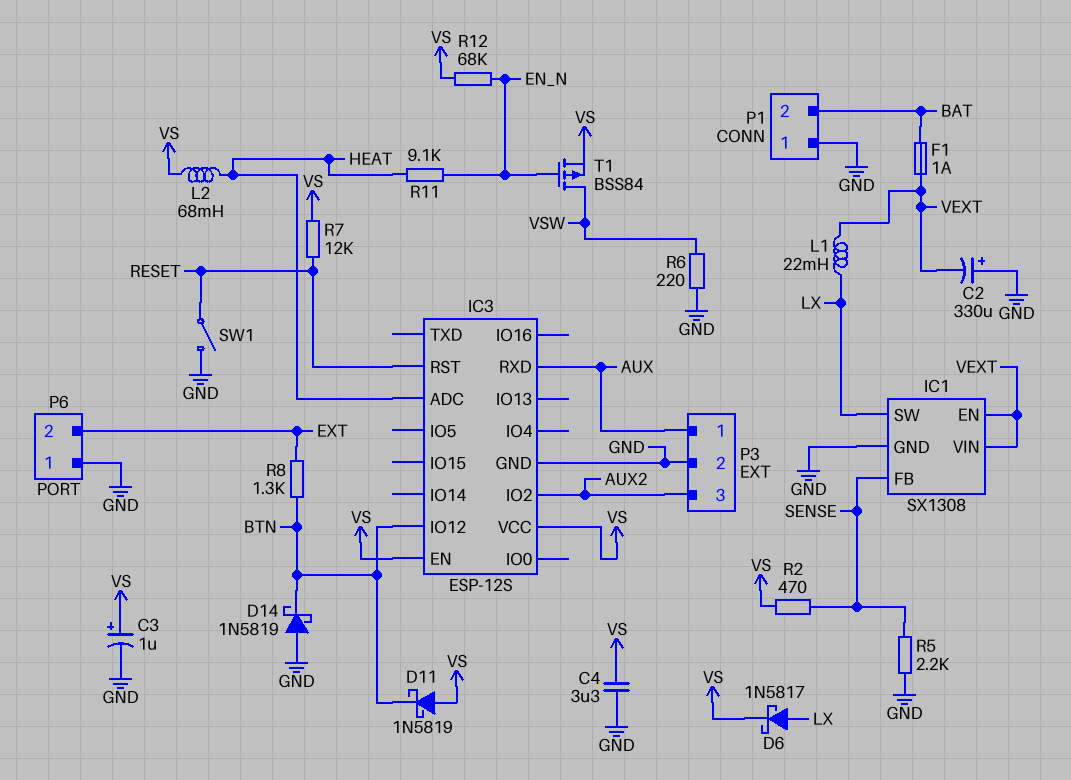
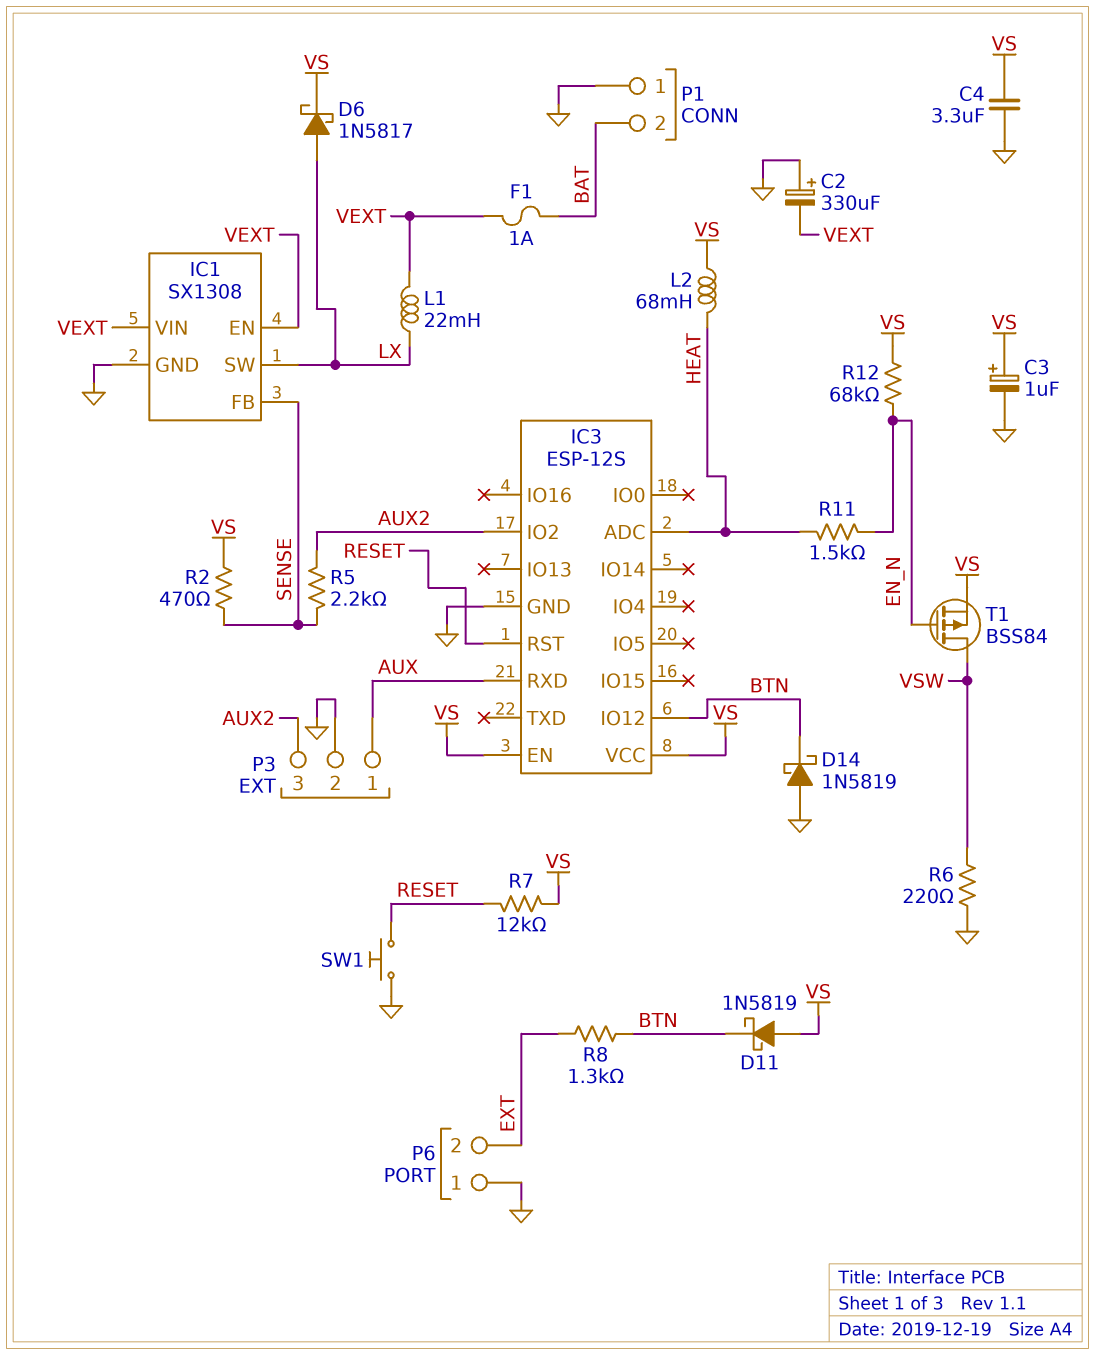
R5: 2.2k (GND, SENSE) -> 2.2k (AUX2, SENSE)
R11: 9.1k (EN_N, HEAT) -> 1.5k (EN_N, HEAT)
SW1: switch (GND, RESET) -> button (GND, RESET)

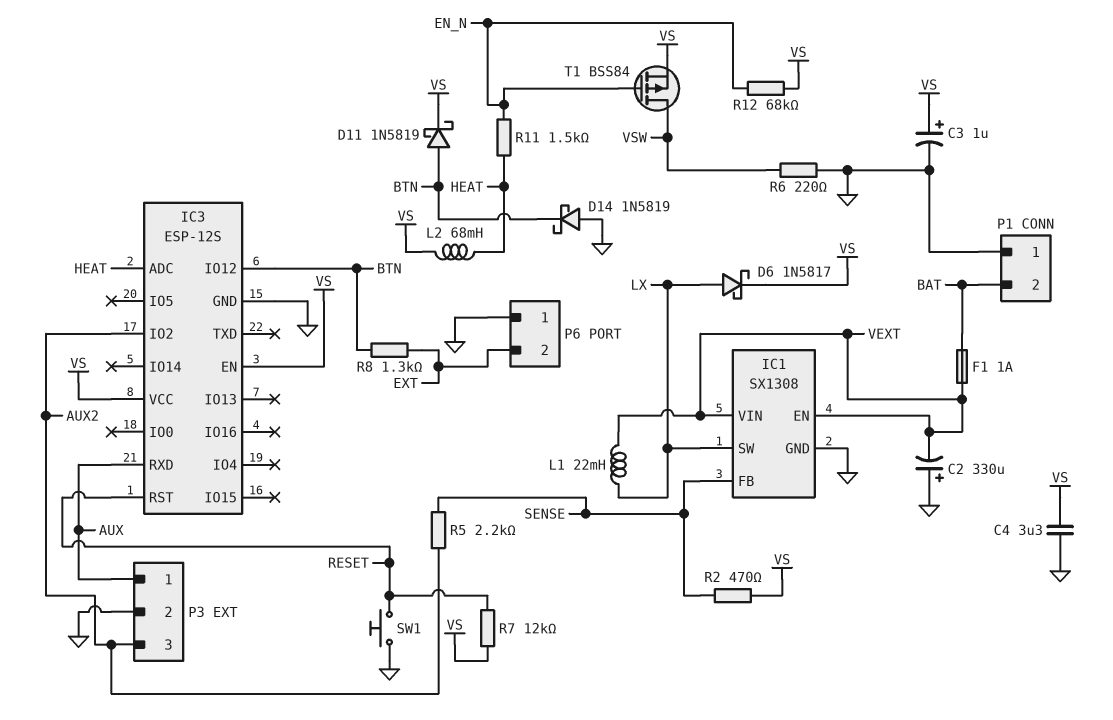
D11: schottky 1N5819 (A VS, K BTN) -> schottky 1N5819 (A BTN, K VS)

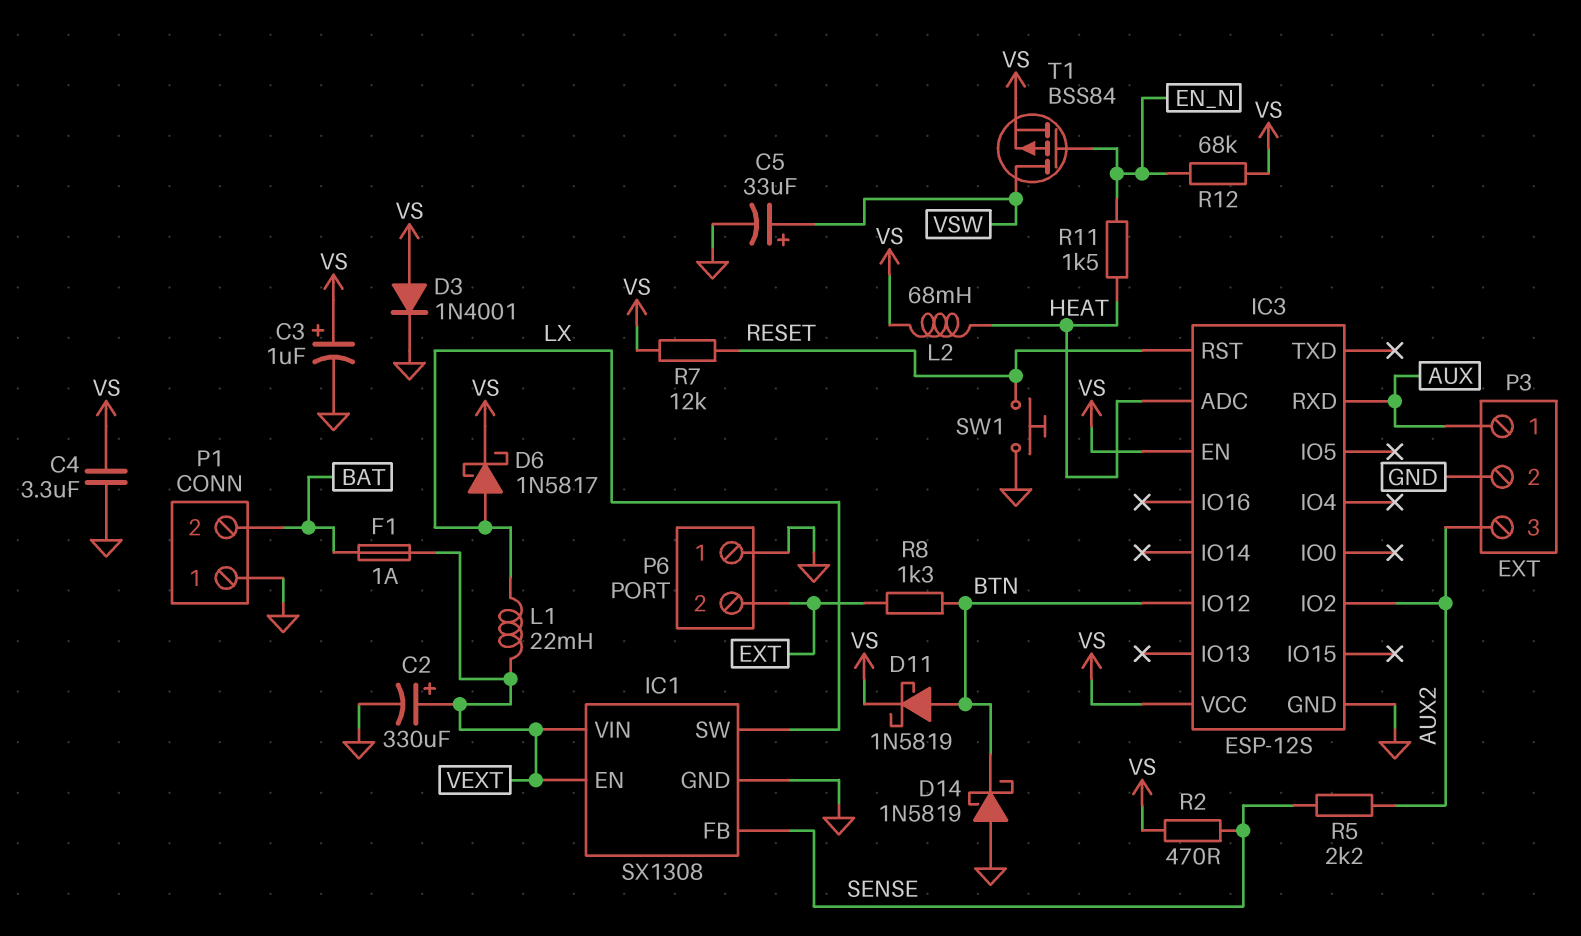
C2: 330uF (plus GND, minus VEXT) -> 330uF (plus VEXT, minus GND)
C5: none -> 33uF (plus VSW, minus GND)
D3: none -> diode 1N4001 (A VS, K GND)
R6: 220 (GND, VSW) -> none

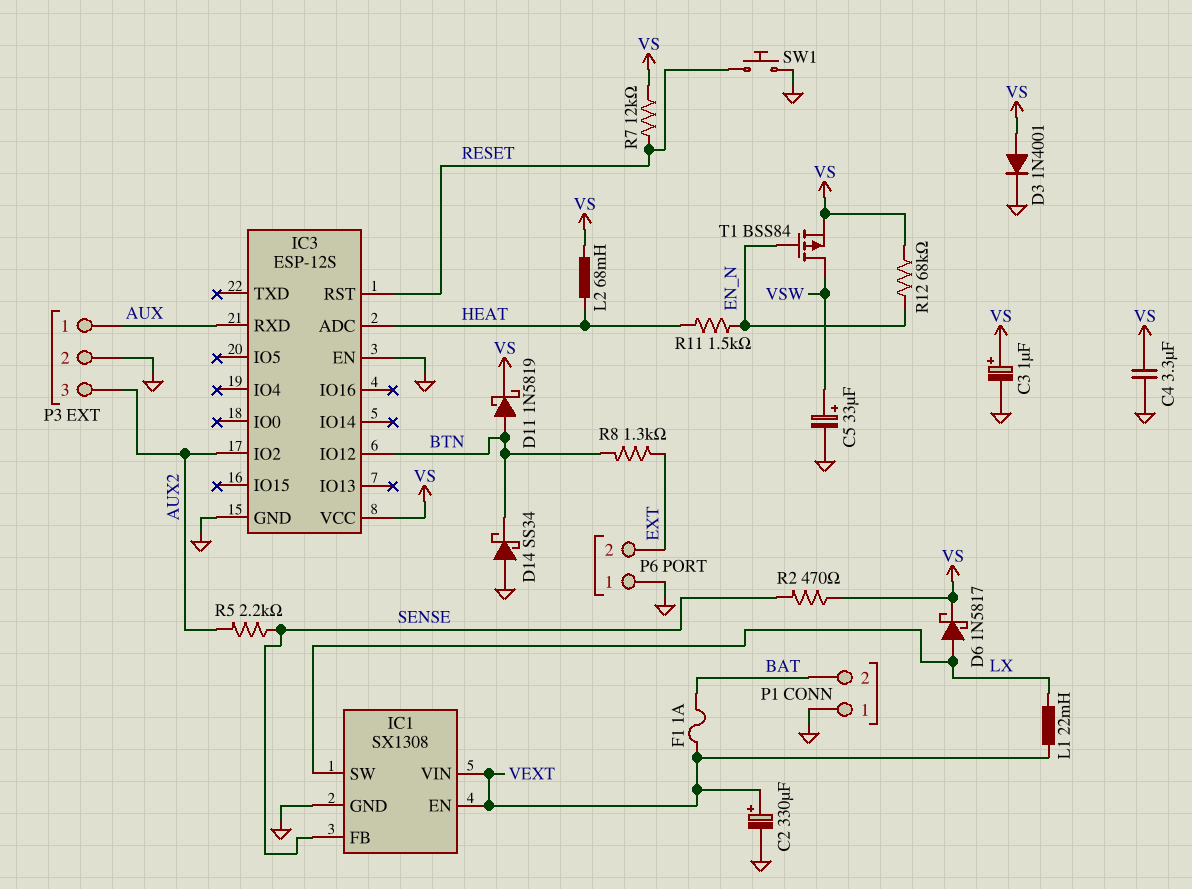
D14: schottky 1N5819 (A GND, K BTN) -> schottky SS34 (A GND, K BTN)
IC3 pin EN: VS -> GND

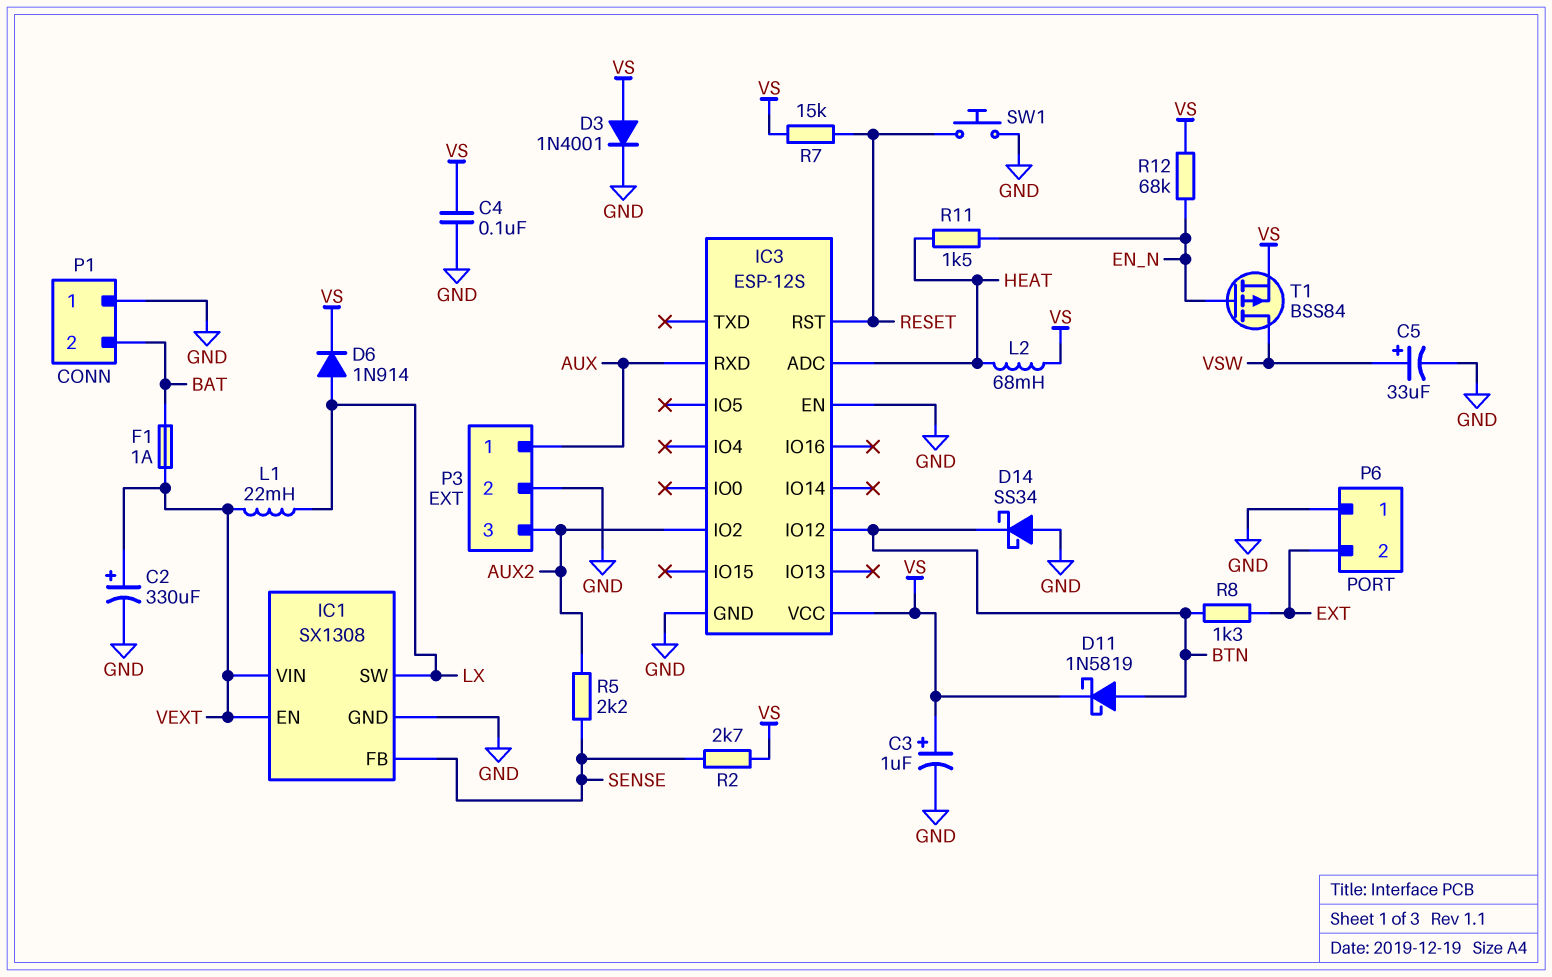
C4: 3.3uF (GND, VS) -> 100nF (GND, VS)
D6: schottky 1N5817 (A LX, K VS) -> diode 1N914 (A LX, K VS)
R2: 470 (SENSE, VS) -> 2.7k (SENSE, VS)
R7: 12k (RESET, VS) -> 15k (RESET, VS)

